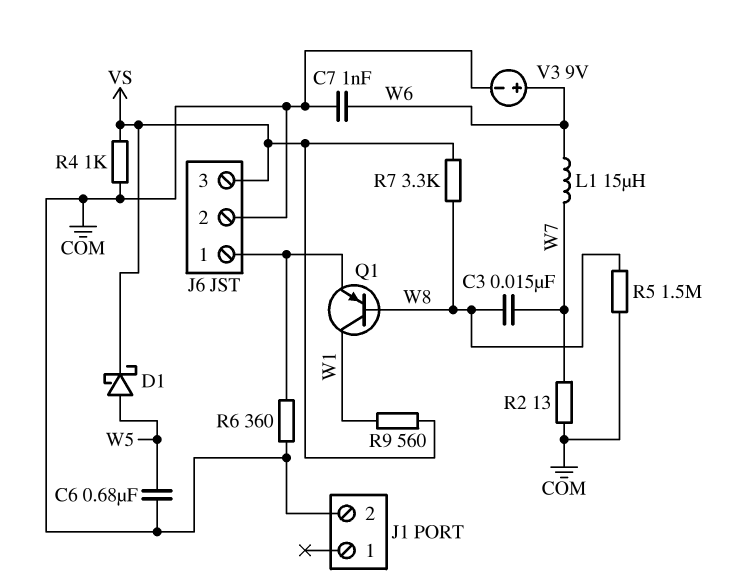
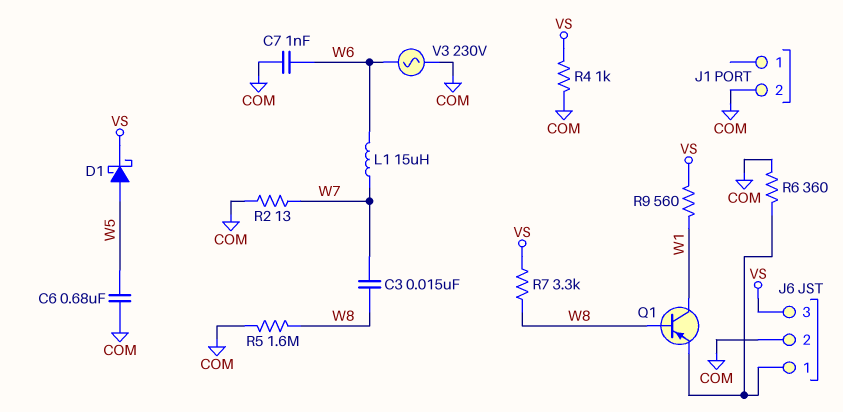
R5: 1.5M (COM, W8) -> 1.6M (COM, W8)
V3: 9V (plus W6, minus COM) -> AC 230V (COM, W6)

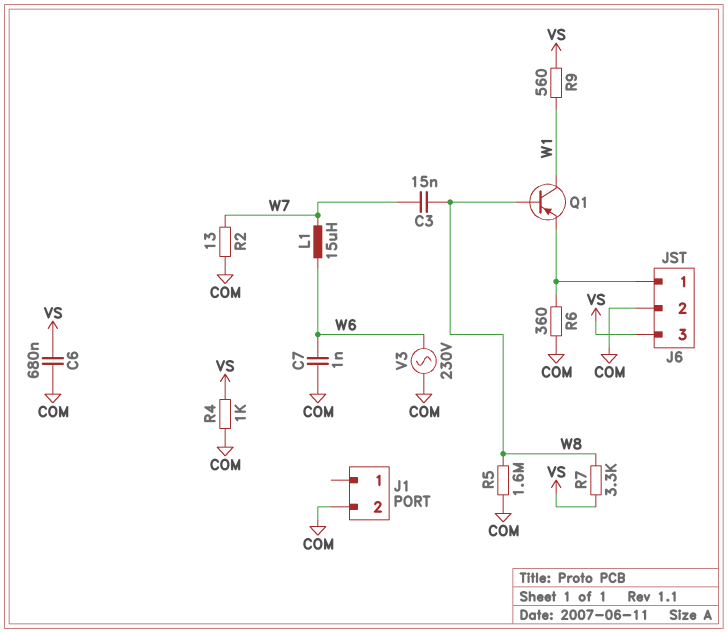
C6: 680nF (COM, W5) -> 680nF (COM, VS)
D1: schottky (A W5, K VS) -> none

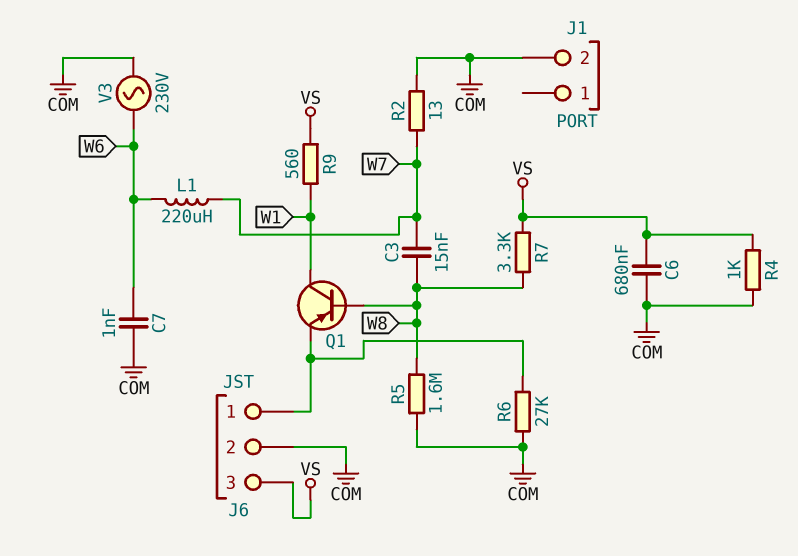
L1: 15uH (W6, W7) -> 220uH (W6, W7)
R6: 360 (COM, J6/1) -> 27k (COM, J6/1)

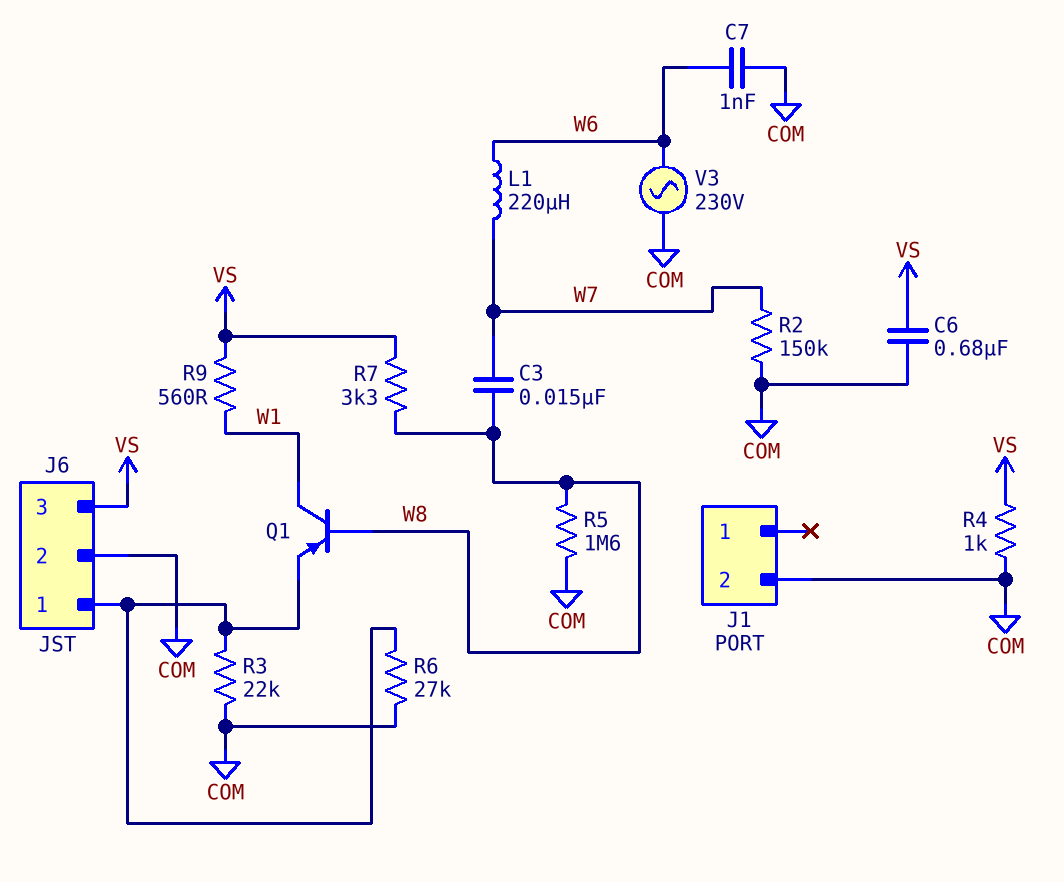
R2: 13 (COM, W7) -> 150k (COM, W7)
R3: none -> 22k (COM, J6/1)

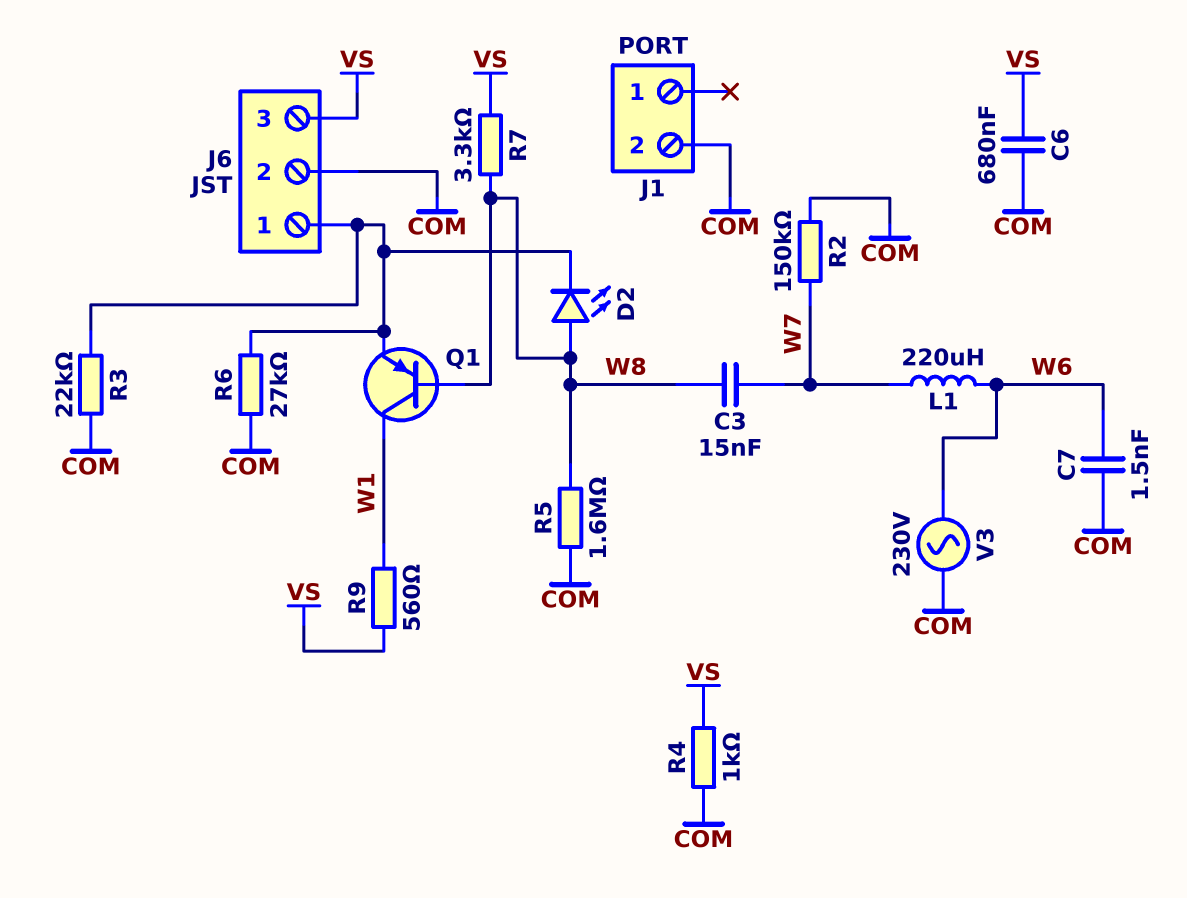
C7: 1nF (COM, W6) -> 1.5nF (COM, W6)
D2: none -> LED (A W8, K J6/1)

